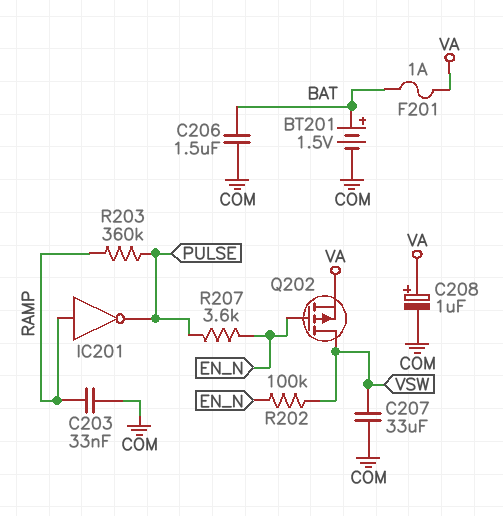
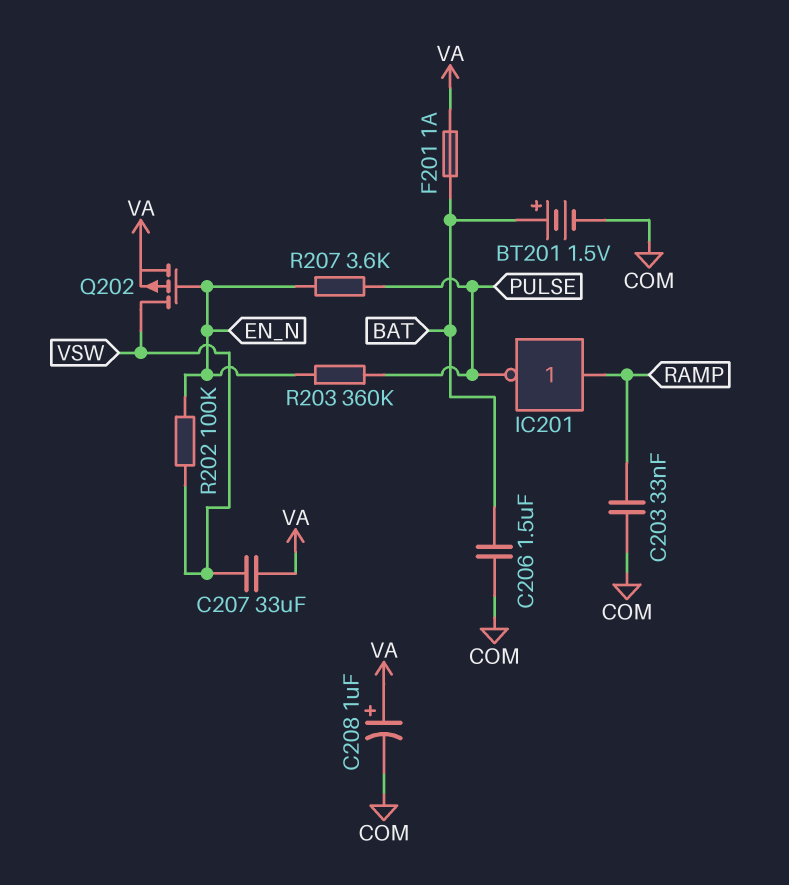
C207: 33uF (COM, VSW) -> 33uF (VA, VSW)
R203: 360k (PULSE, RAMP) -> 360k (EN_N, PULSE)

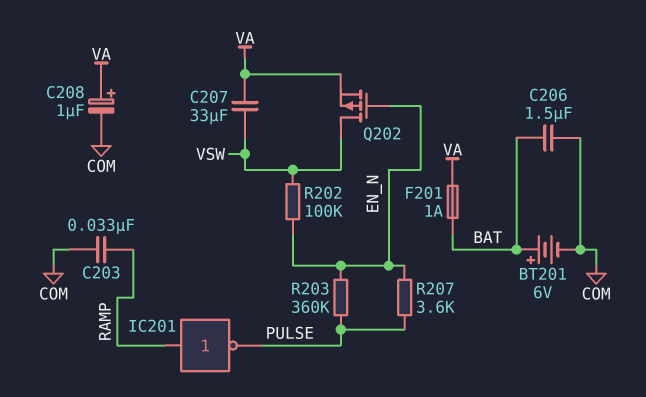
BT201: 1.5V (plus BAT, minus COM) -> 6V (plus BAT, minus COM)

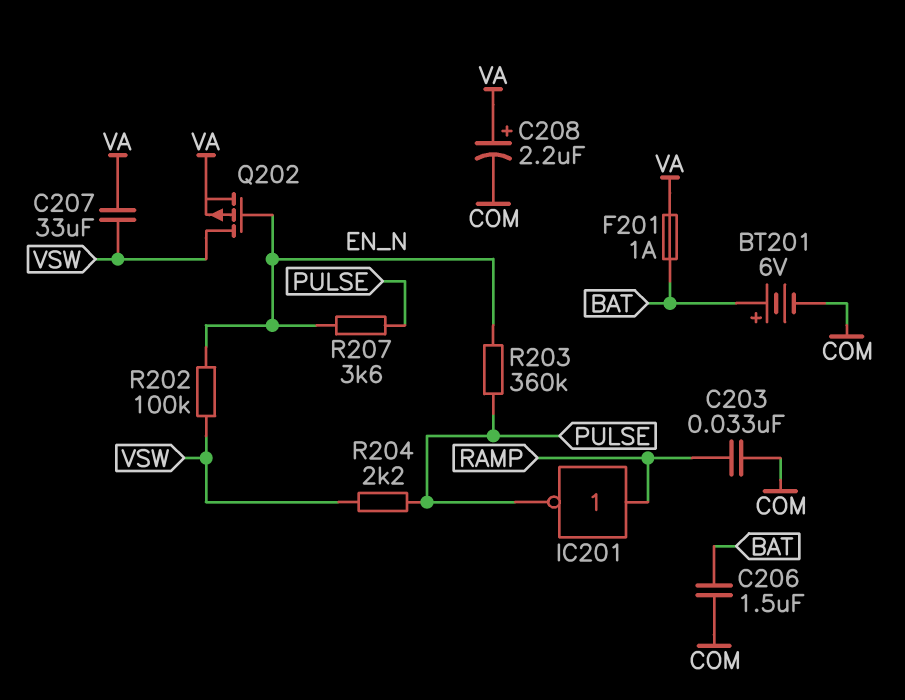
C208: 1uF (plus VA, minus COM) -> 2.2uF (plus VA, minus COM)
R204: none -> 2.2k (PULSE, VSW)

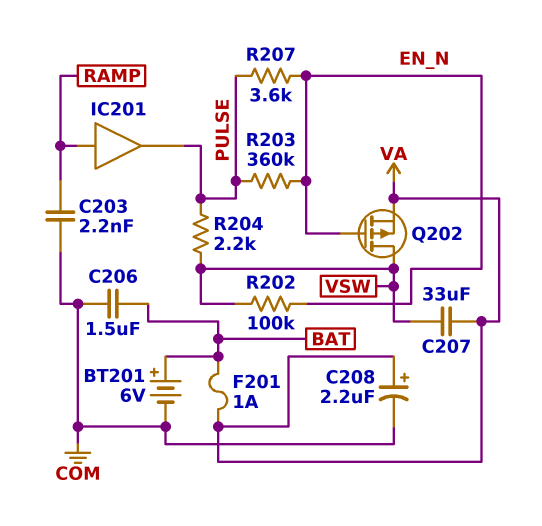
C203: 33nF (COM, RAMP) -> 2.2nF (COM, RAMP)
IC201: NOT (in RAMP, out PULSE) -> buffer (in RAMP, out PULSE)

